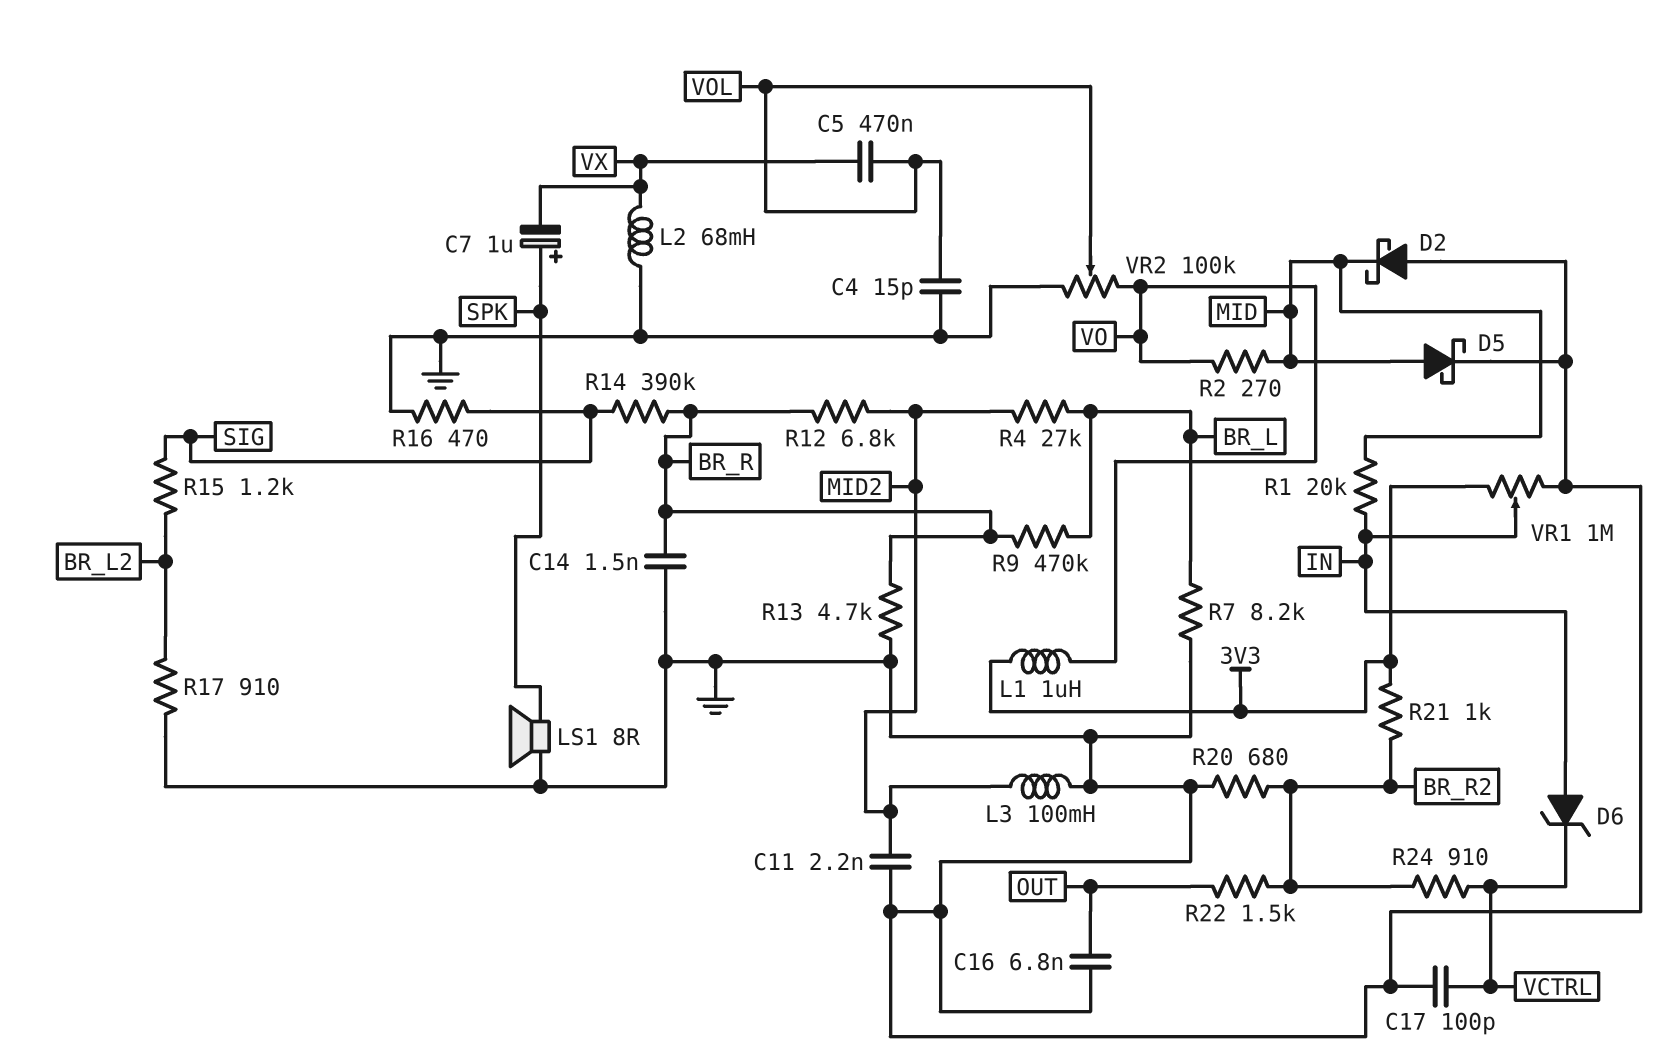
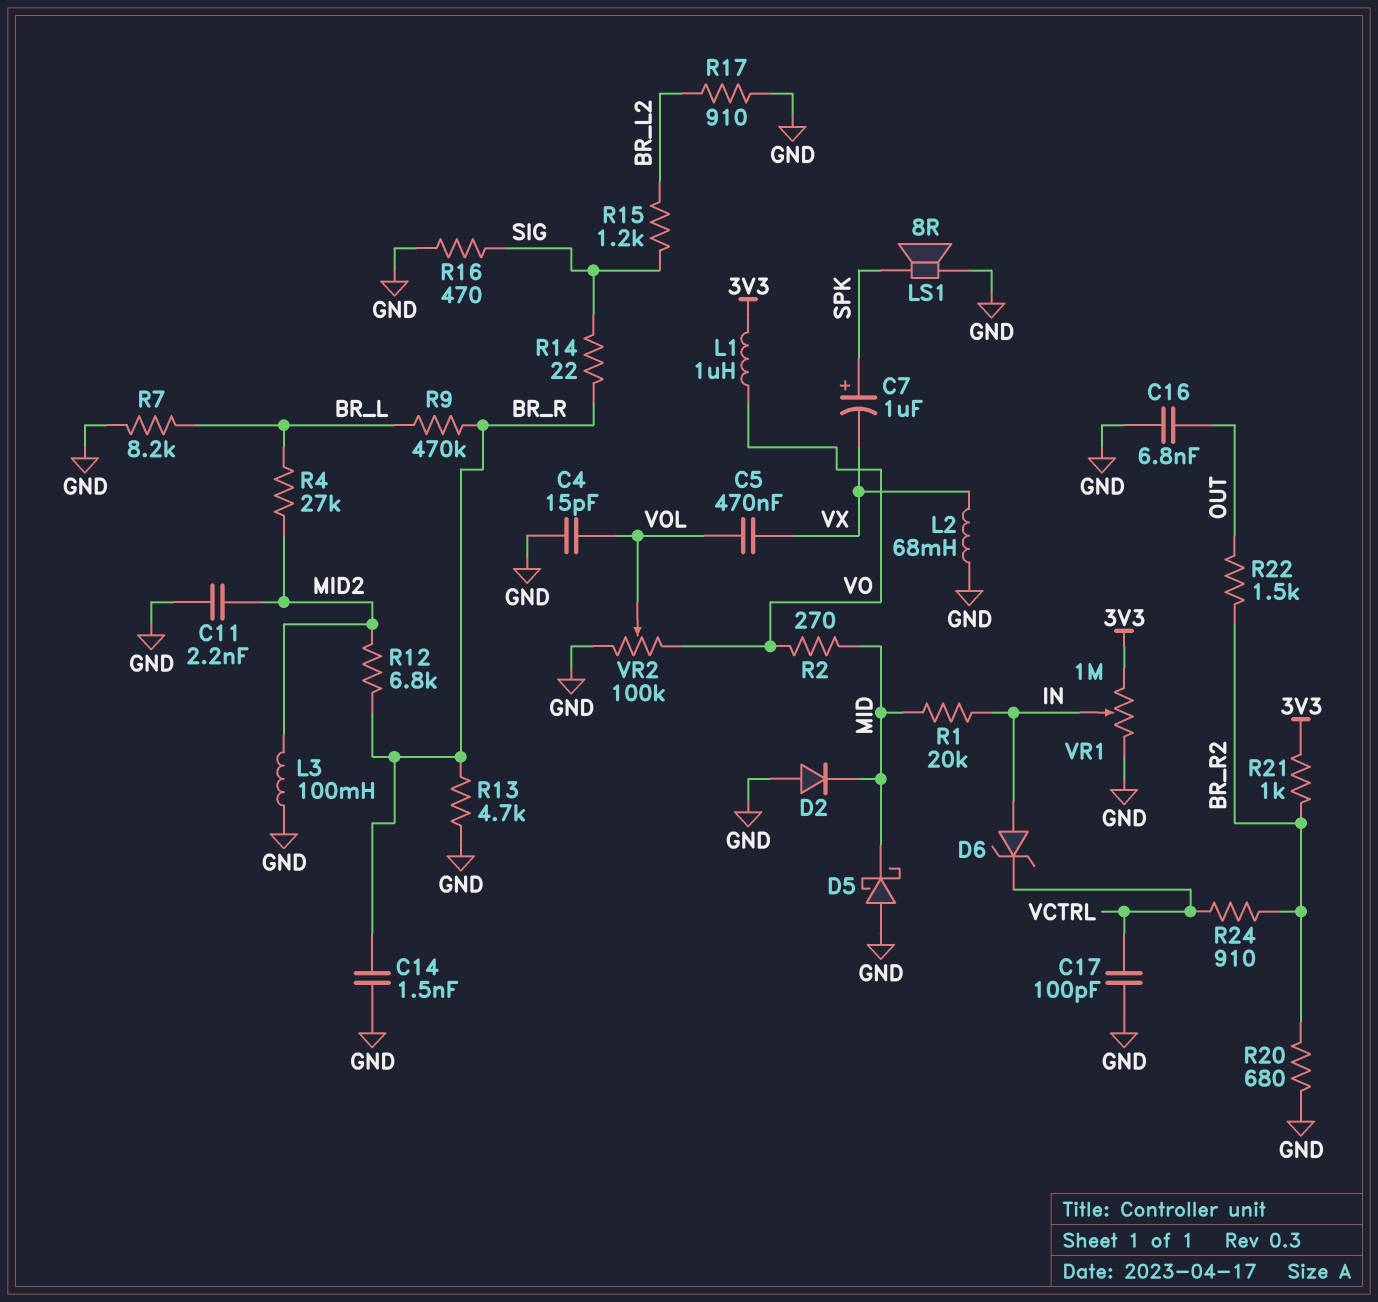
D2: schottky (A GND, K MID) -> diode (A GND, K MID)
D5: schottky (A MID, K GND) -> schottky (A GND, K MID)
R14: 390k (BR_R, SIG) -> 22 (BR_R, SIG)

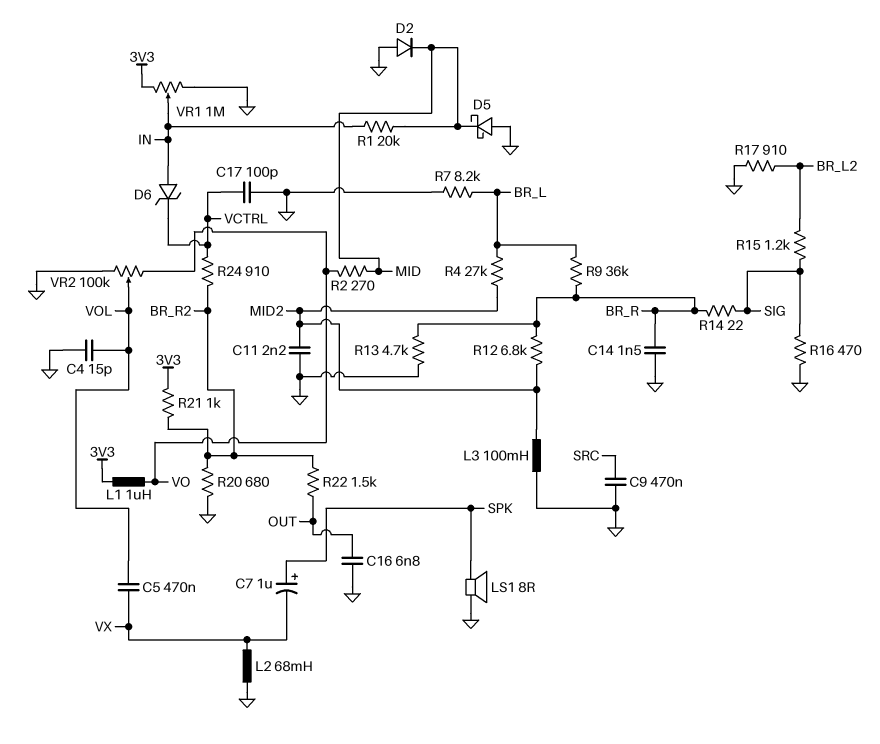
C9: none -> 470nF (GND, SRC)
R9: 470k (BR_L, BR_R) -> 36k (BR_L, BR_R)

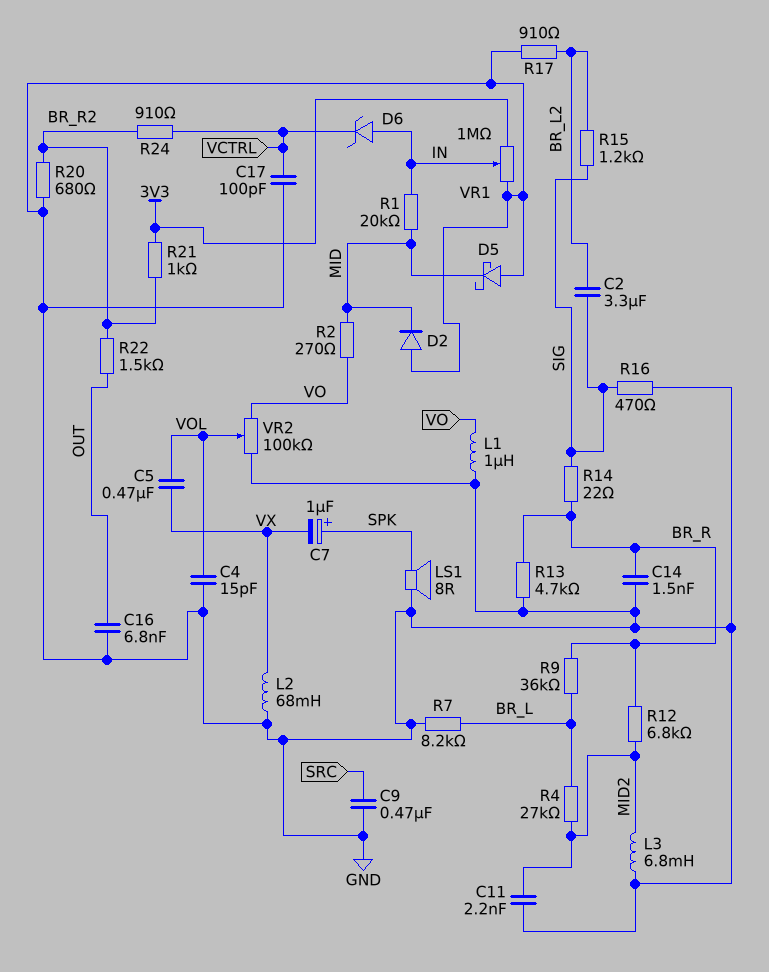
C2: none -> 3.3uF (BR_L2, SIG)
L1: 1uH (3V3, VO) -> 1uH (GND, VO)
L3: 100mH (GND, MID2) -> 6.8mH (GND, MID2)

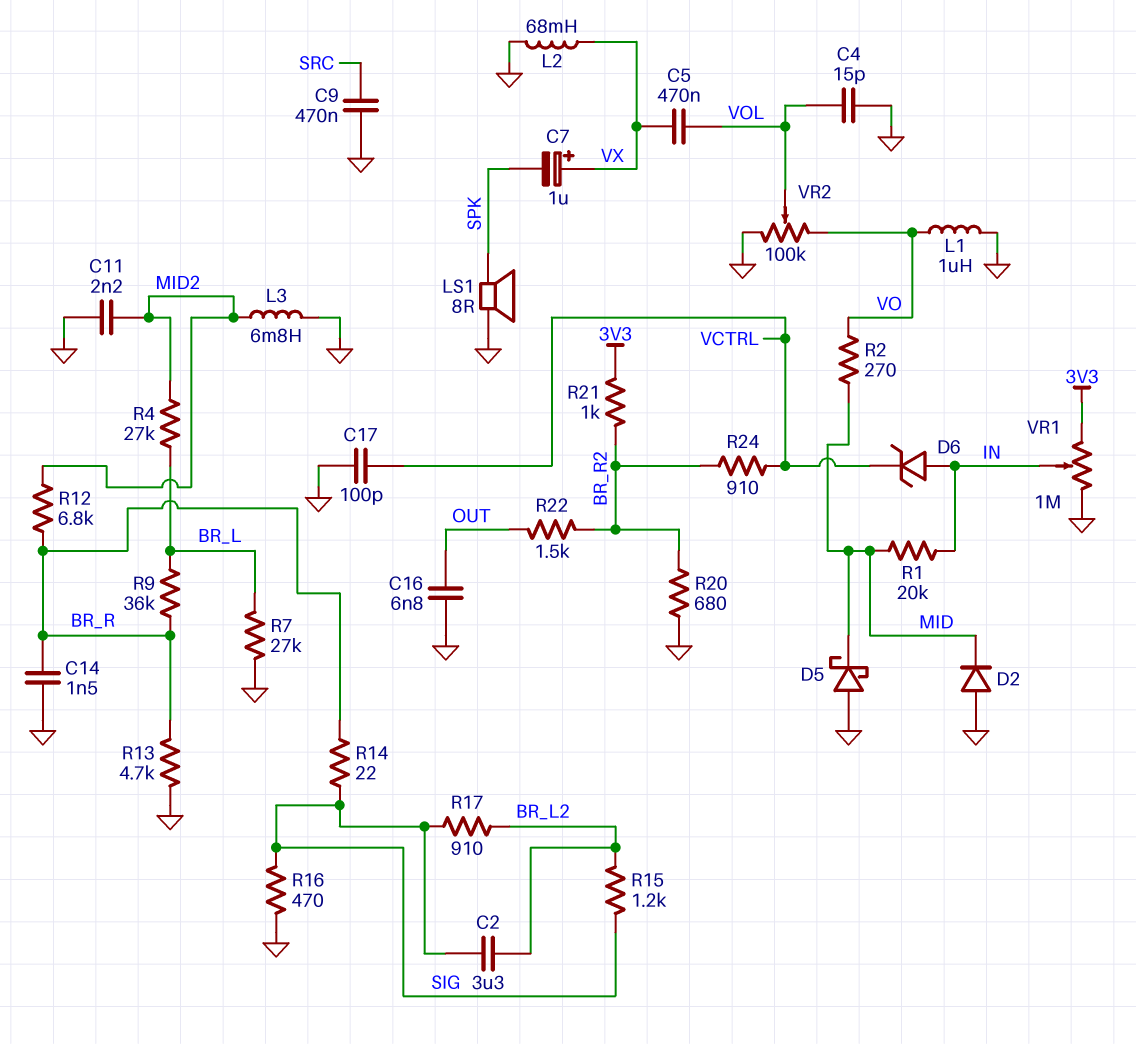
C7: 1uF (plus SPK, minus VX) -> 1uF (plus VX, minus SPK)
R7: 8.2k (BR_L, GND) -> 27k (BR_L, GND)
R17: 910 (BR_L2, GND) -> 910 (BR_L2, SIG)

